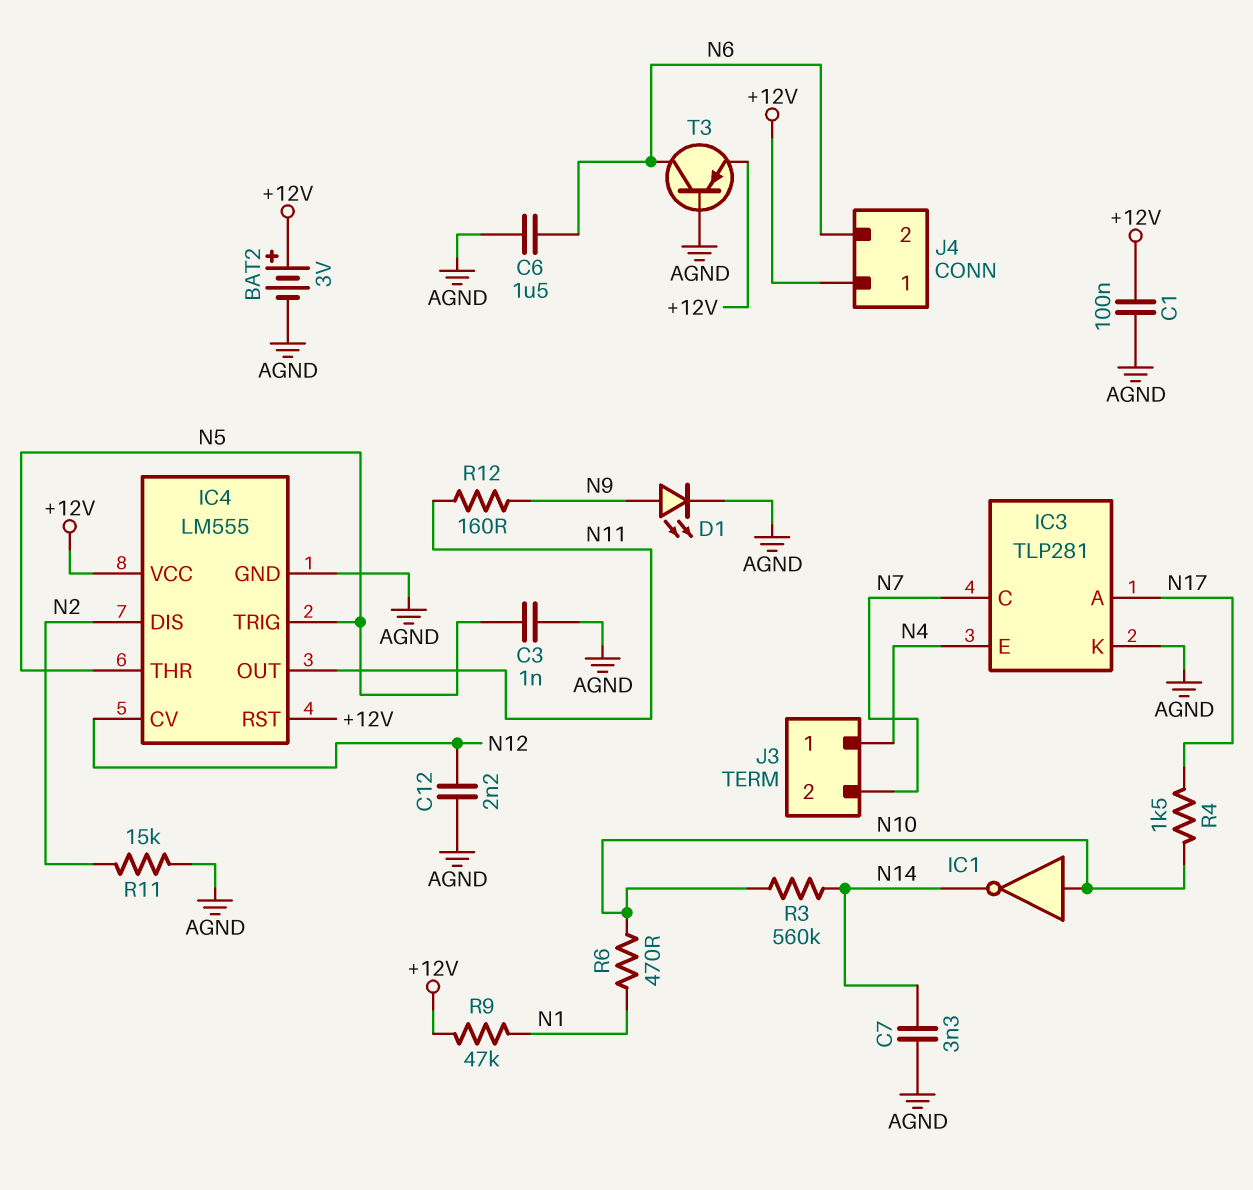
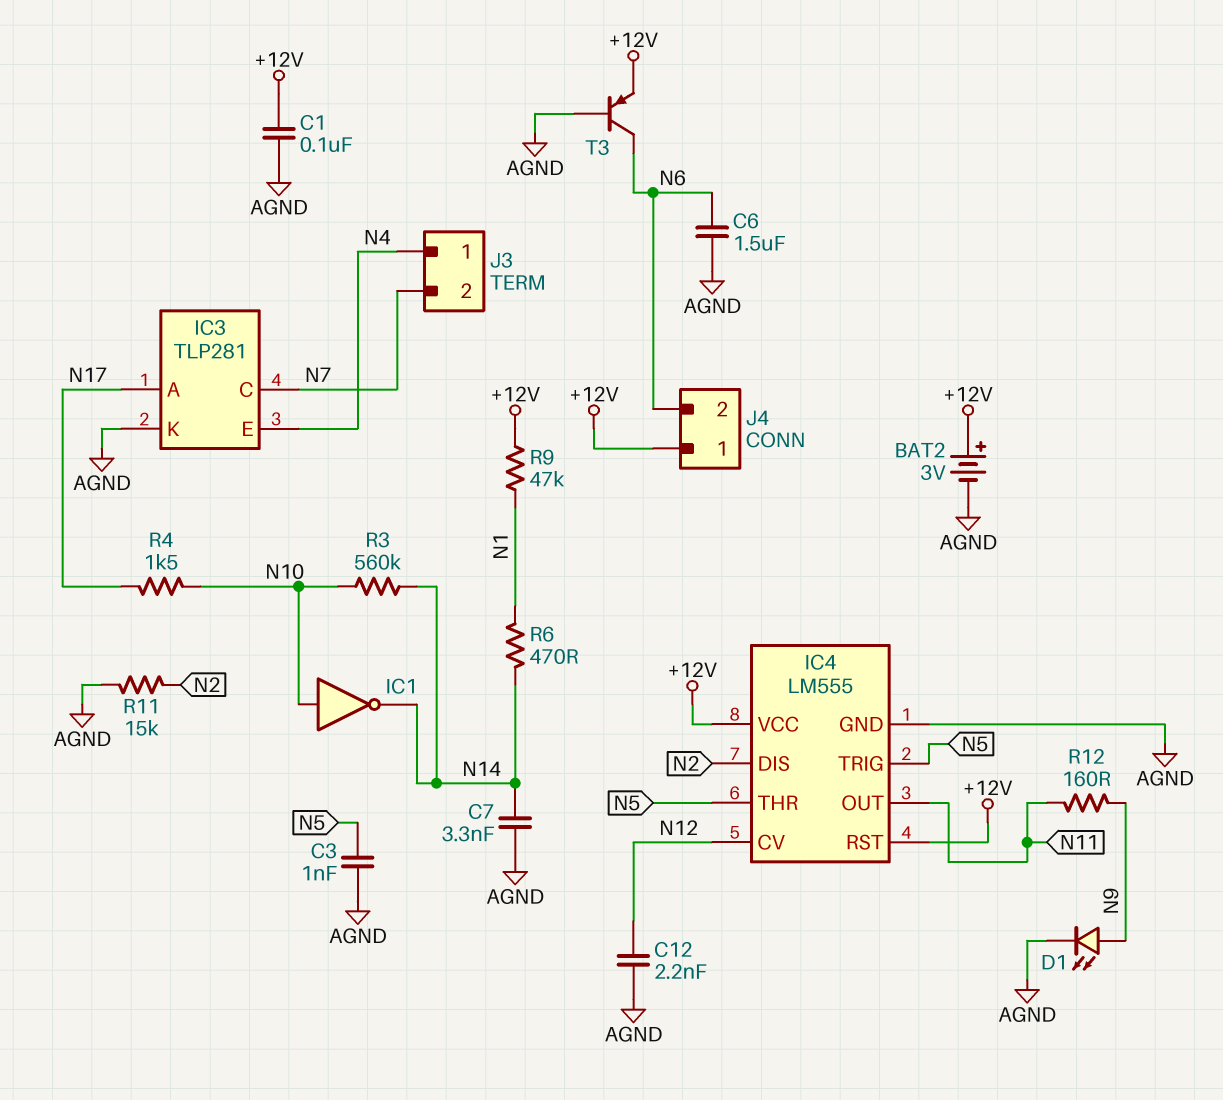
R6: 470 (N1, N10) -> 470 (N1, N14)

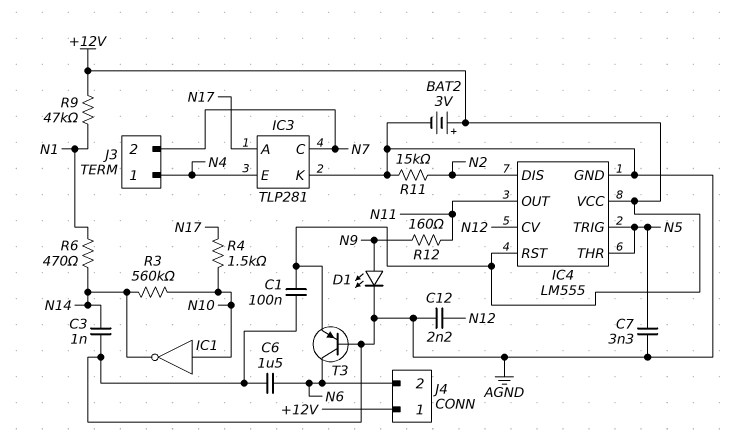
C3: 1nF (AGND, N5) -> 1nF (AGND, N14)
C7: 3.3nF (AGND, N14) -> 3.3nF (AGND, N5)

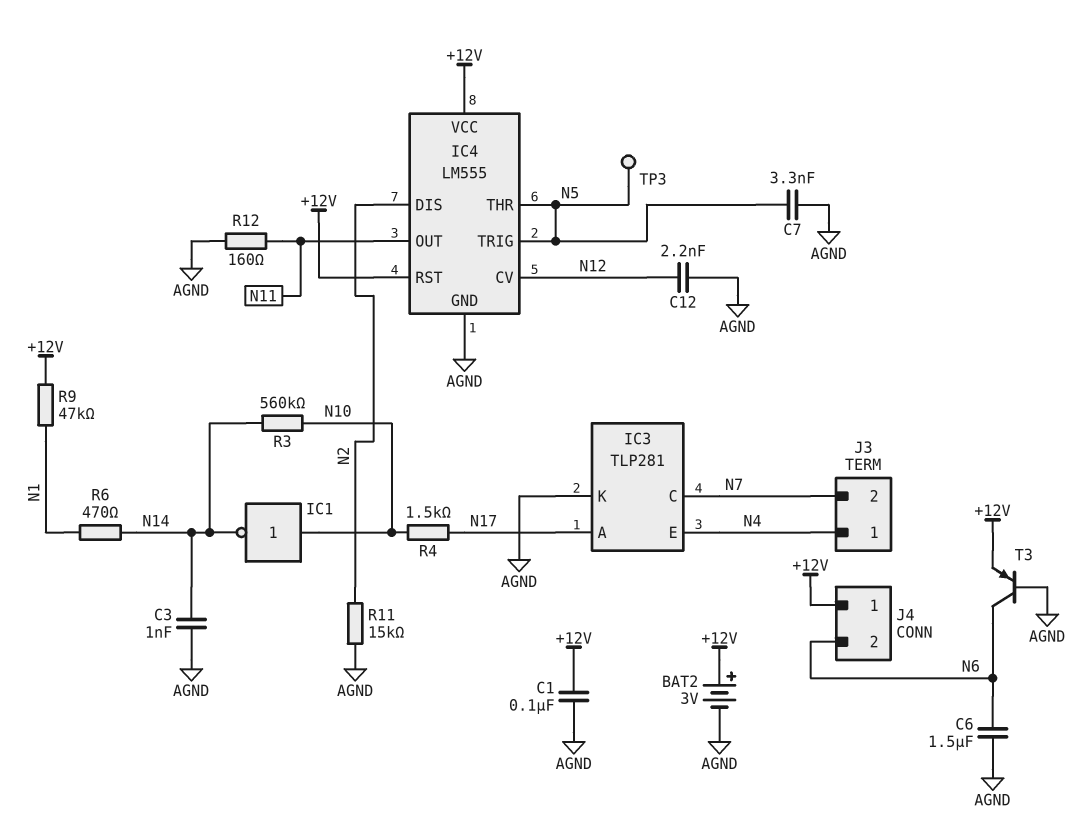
D1: LED (A N9, K AGND) -> none
R12: 160 (N9, N11) -> 160 (AGND, N11)
TP3: none -> test point (N5)

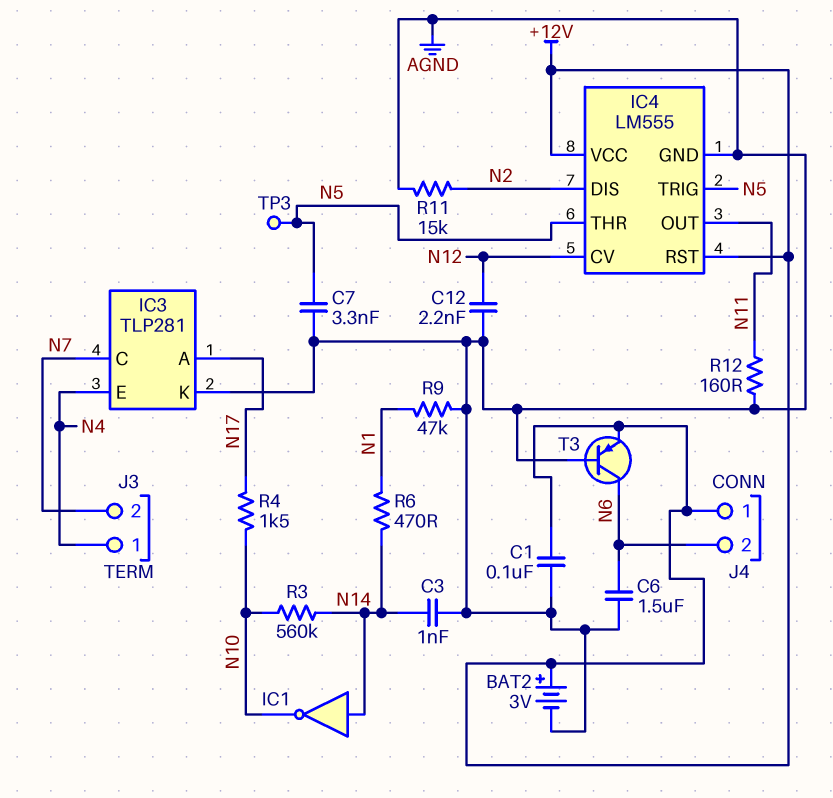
IC1: NOT (in N10, out N14) -> NOT (in N14, out N10)
R9: 47k (+12V, N1) -> 47k (AGND, N1)

